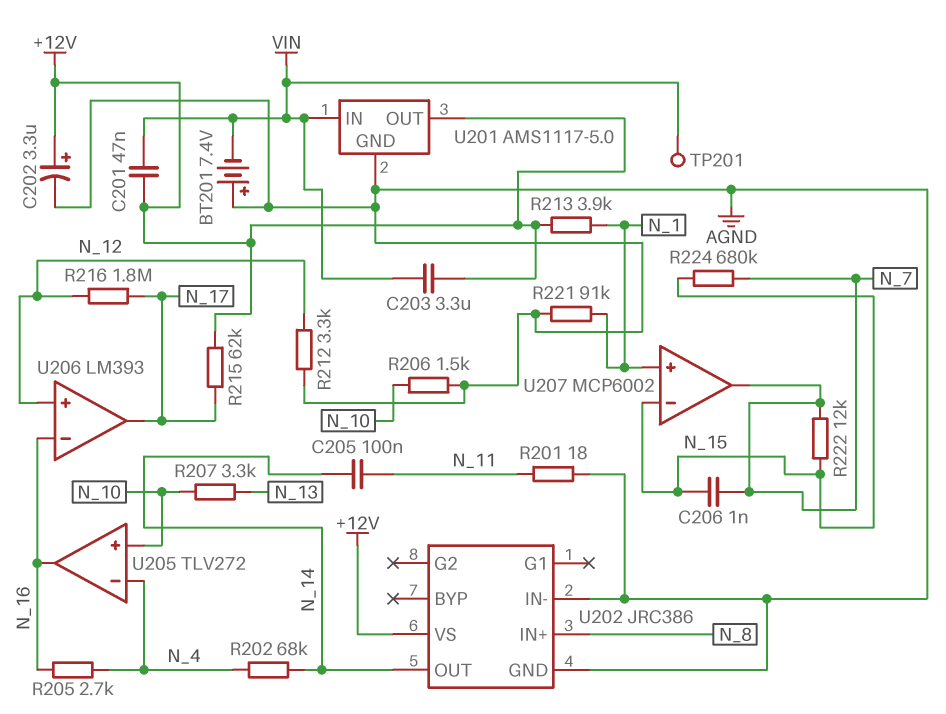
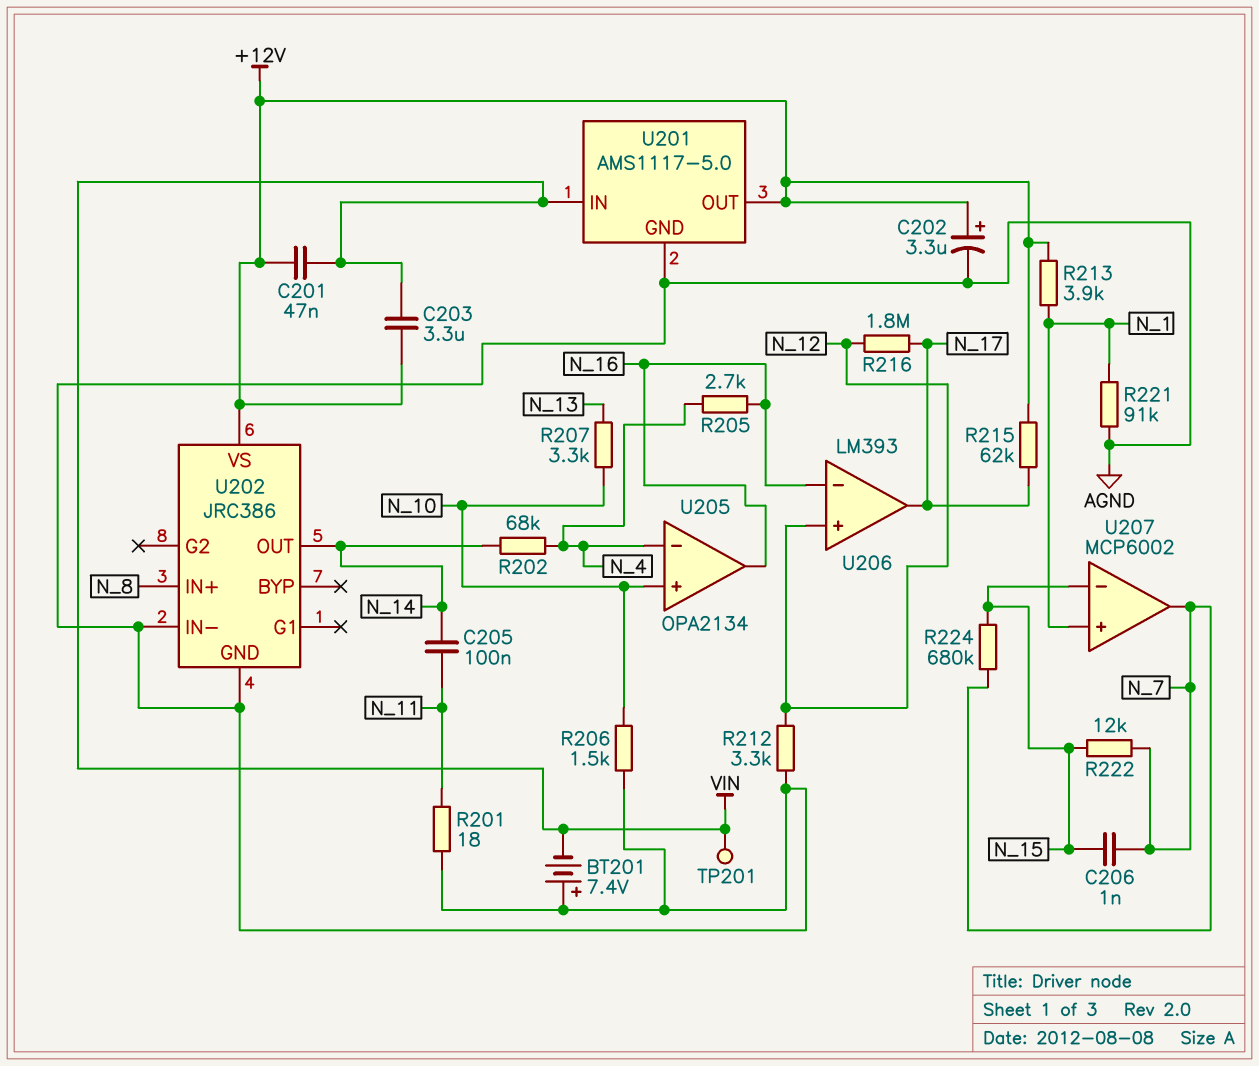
U205: TLV272 -> OPA2134

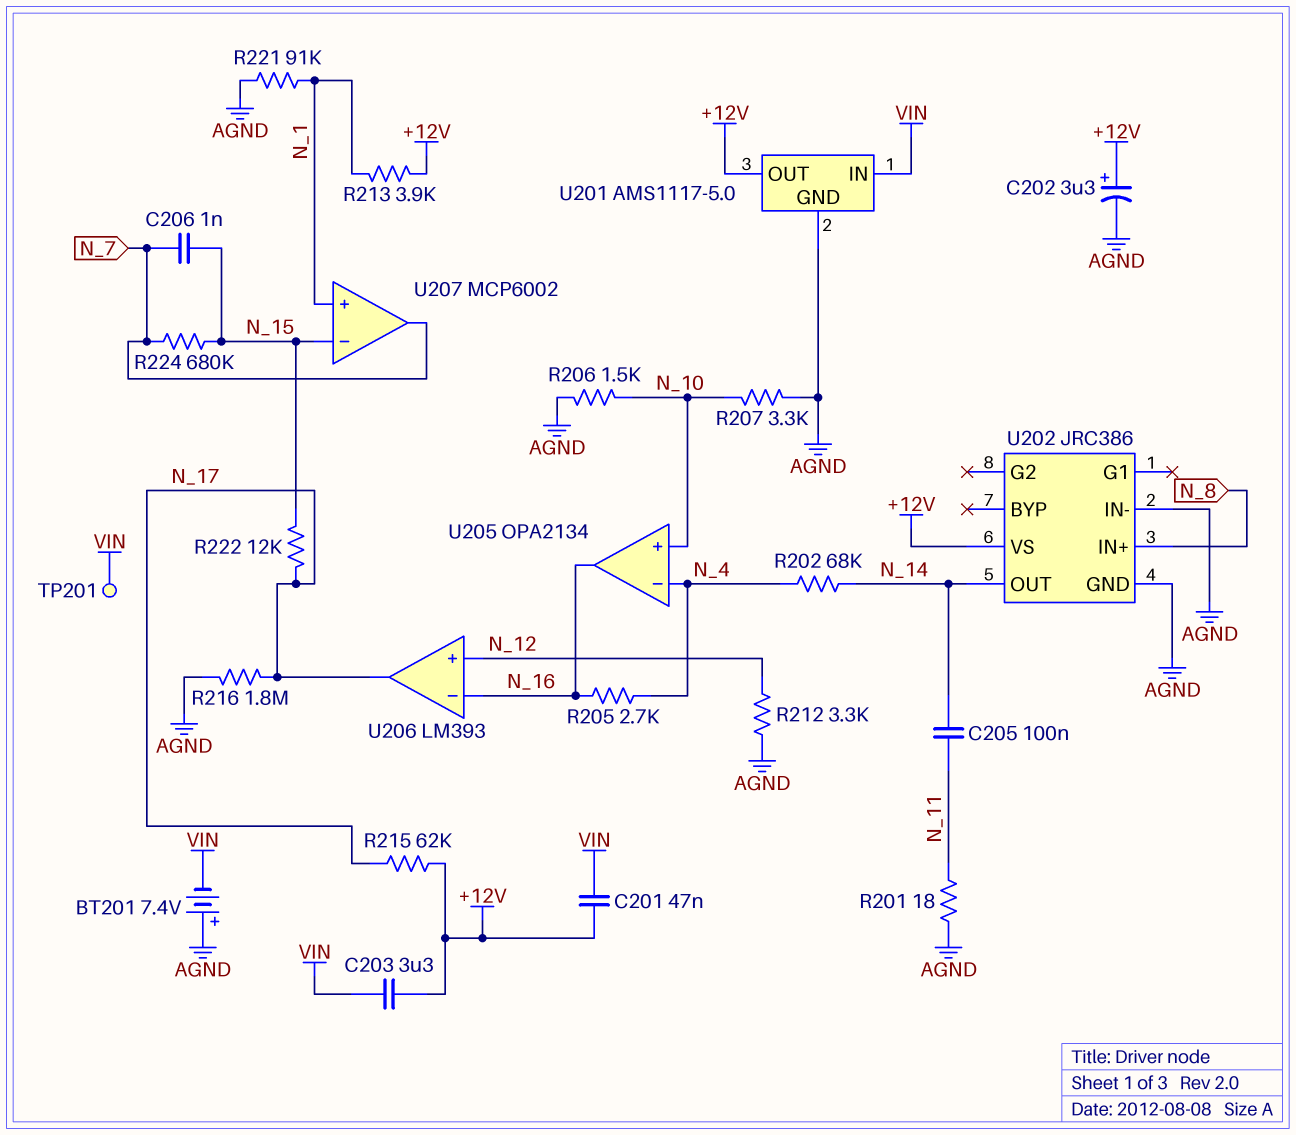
R207: 3.3k (N_10, N_13) -> 3.3k (AGND, N_10)
R216: 1.8M (N_12, N_17) -> 1.8M (AGND, N_17)
R222: 12k (N_7, N_15) -> 12k (N_15, N_17)

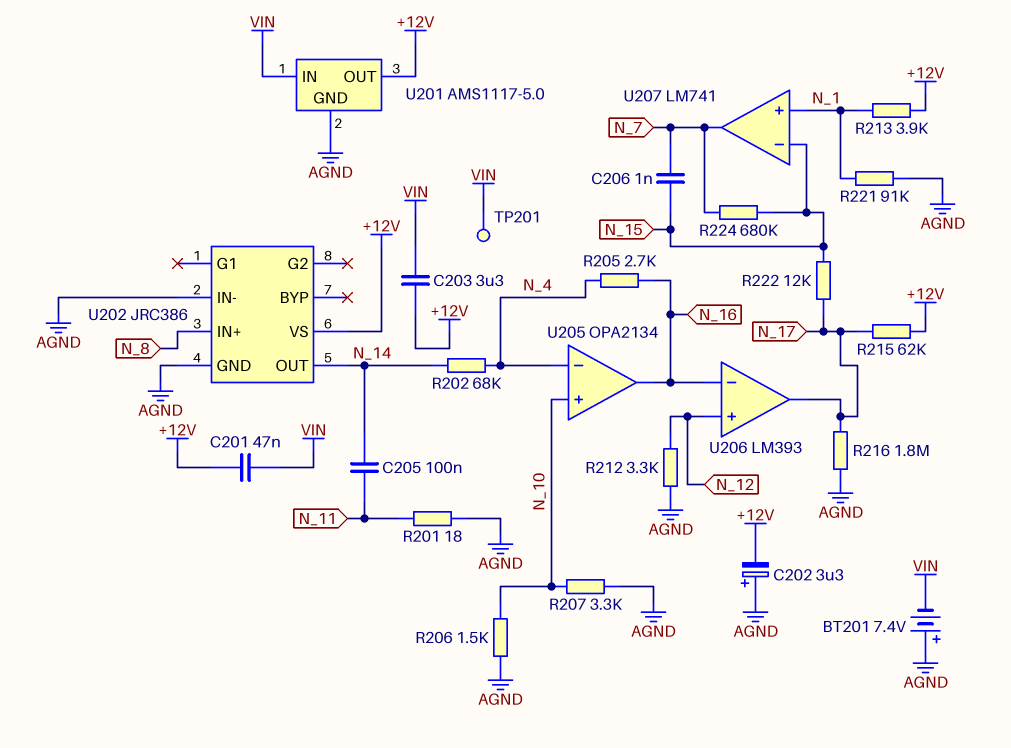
C202: 3.3uF (plus +12V, minus AGND) -> 3.3uF (plus AGND, minus +12V)
U207: MCP6002 -> LM741

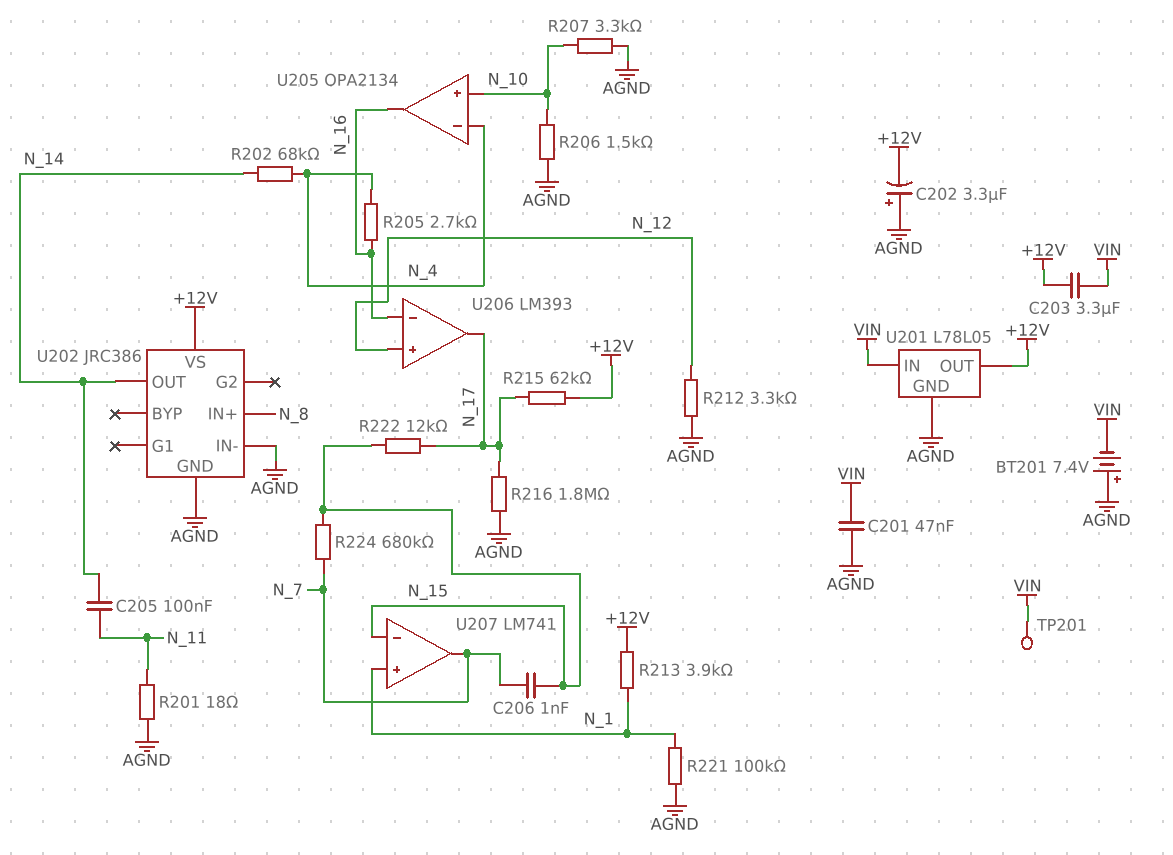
C201: 47nF (+12V, VIN) -> 47nF (AGND, VIN)
R221: 91k (AGND, N_1) -> 100k (AGND, N_1)
U201: AMS1117-5.0 -> L78L05

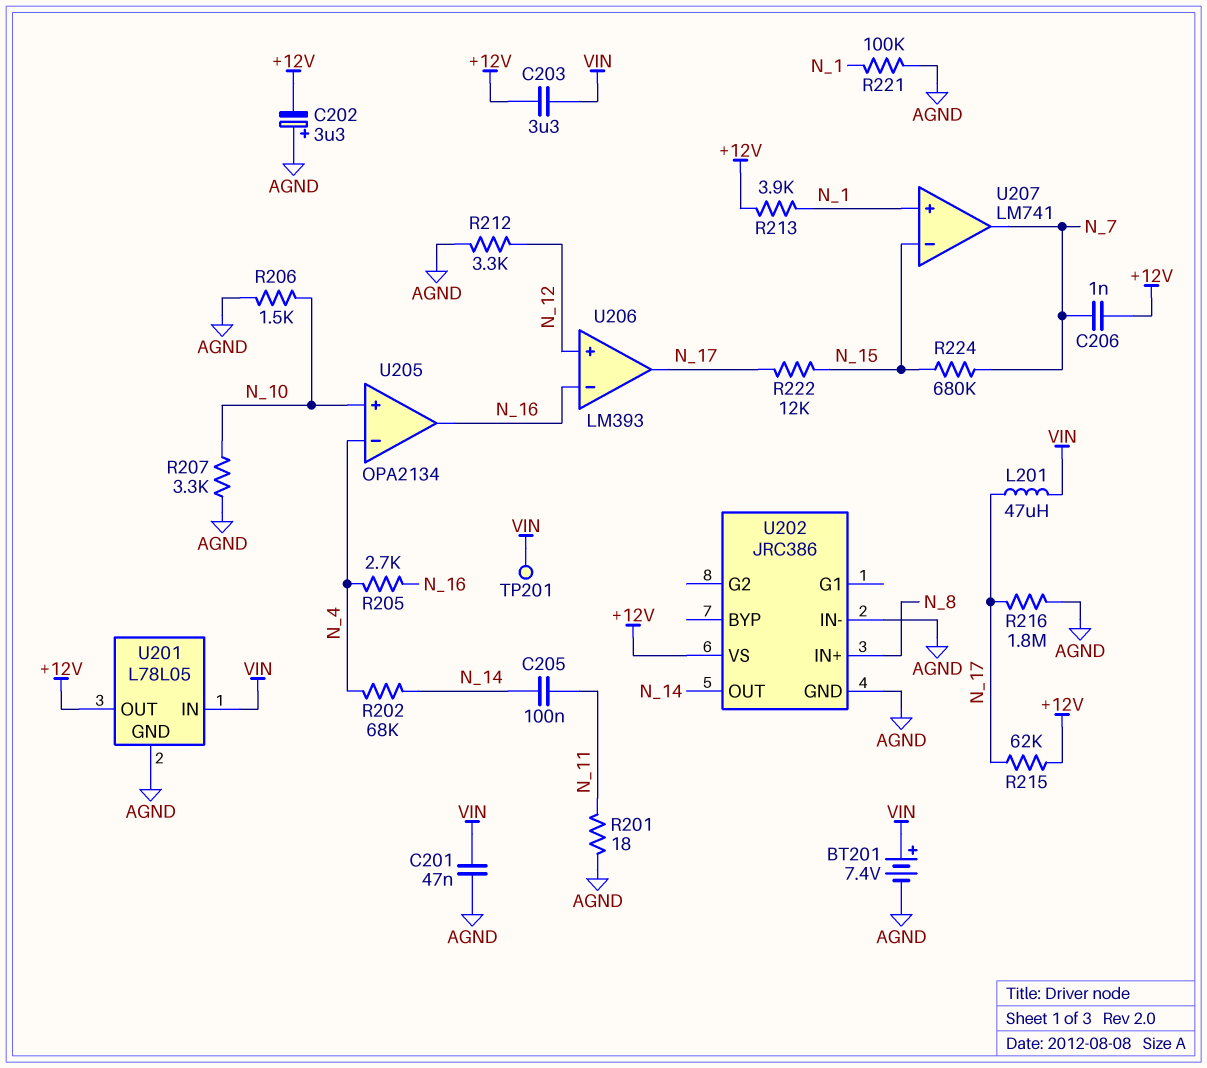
BT201: 7.4V (plus AGND, minus VIN) -> 7.4V (plus VIN, minus AGND)
C206: 1nF (N_7, N_15) -> 1nF (+12V, N_7)
L201: none -> 47uH (N_17, VIN)

